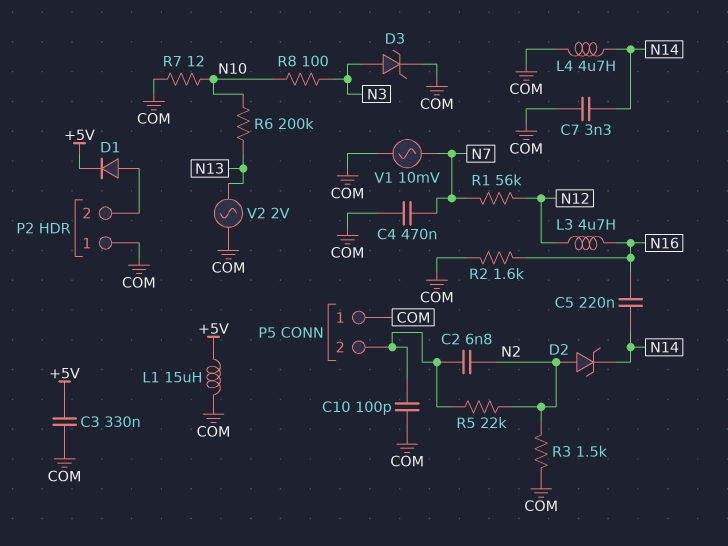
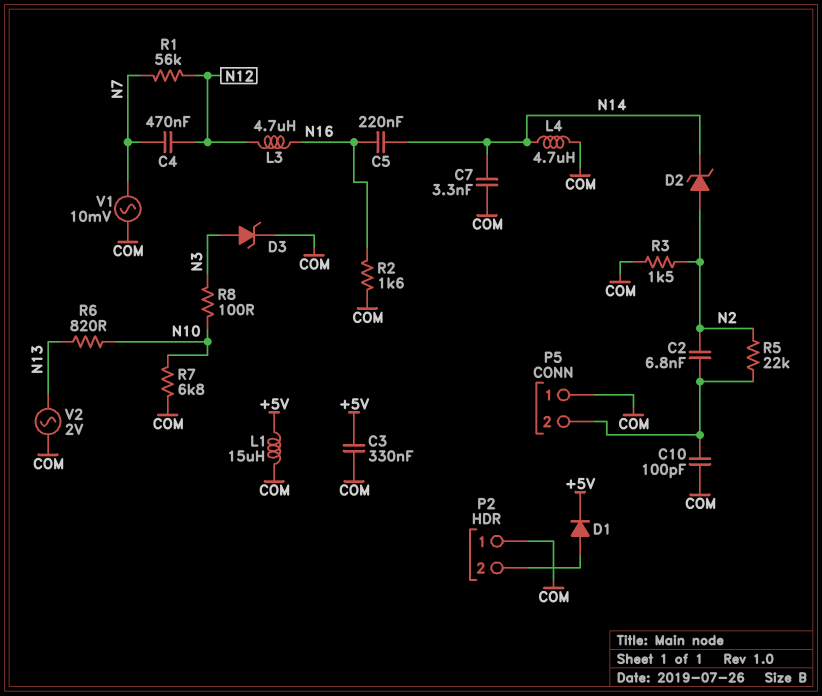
C4: 470nF (COM, N7) -> 470nF (N7, N12)
R6: 200k (N10, N13) -> 820 (N10, N13)
R7: 12 (COM, N10) -> 6.8k (COM, N10)

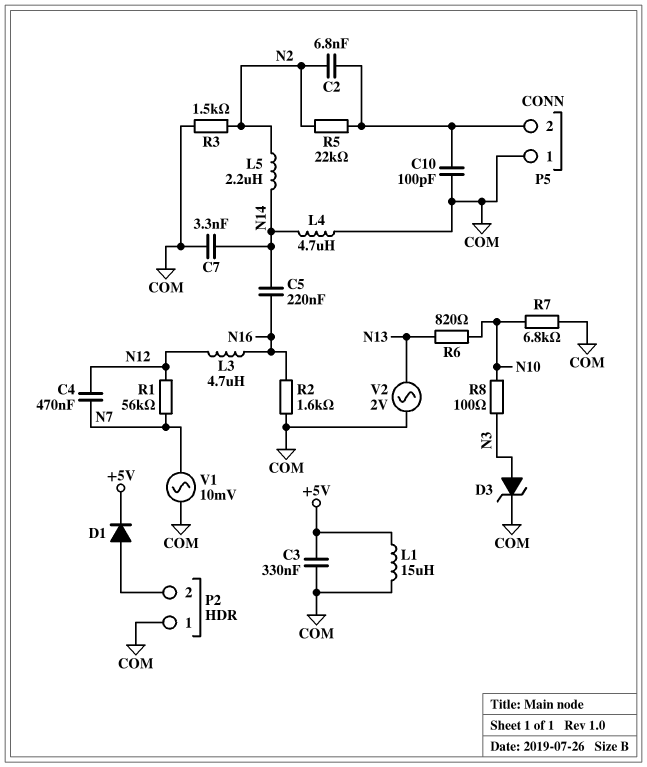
D2: zener (A N2, K N14) -> none
L5: none -> 2.2uH (N2, N14)

